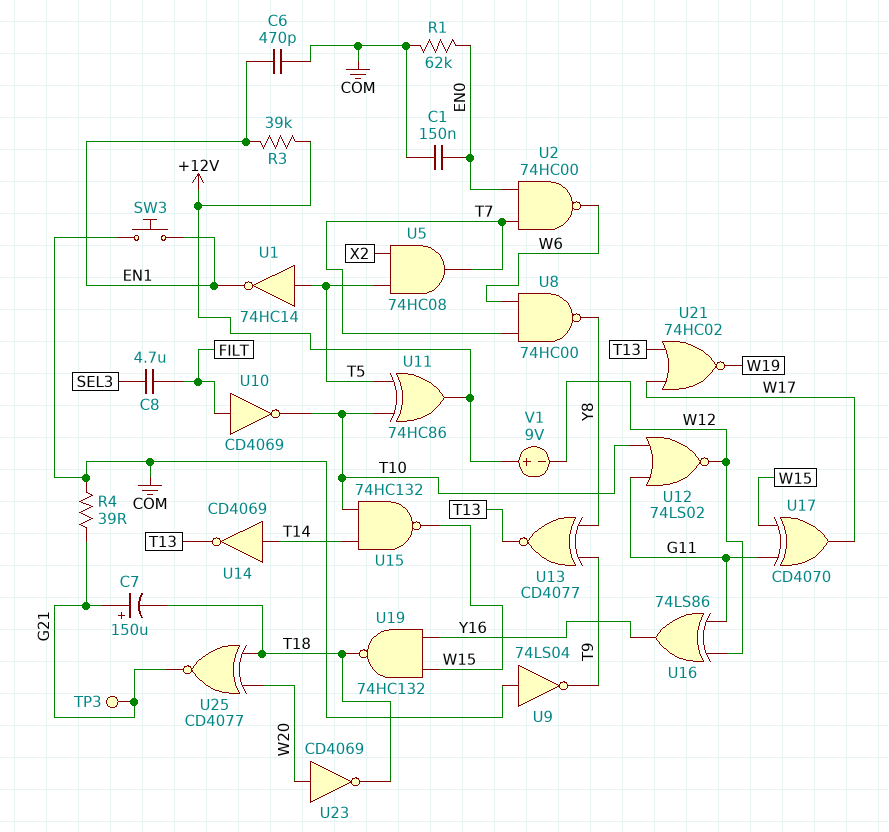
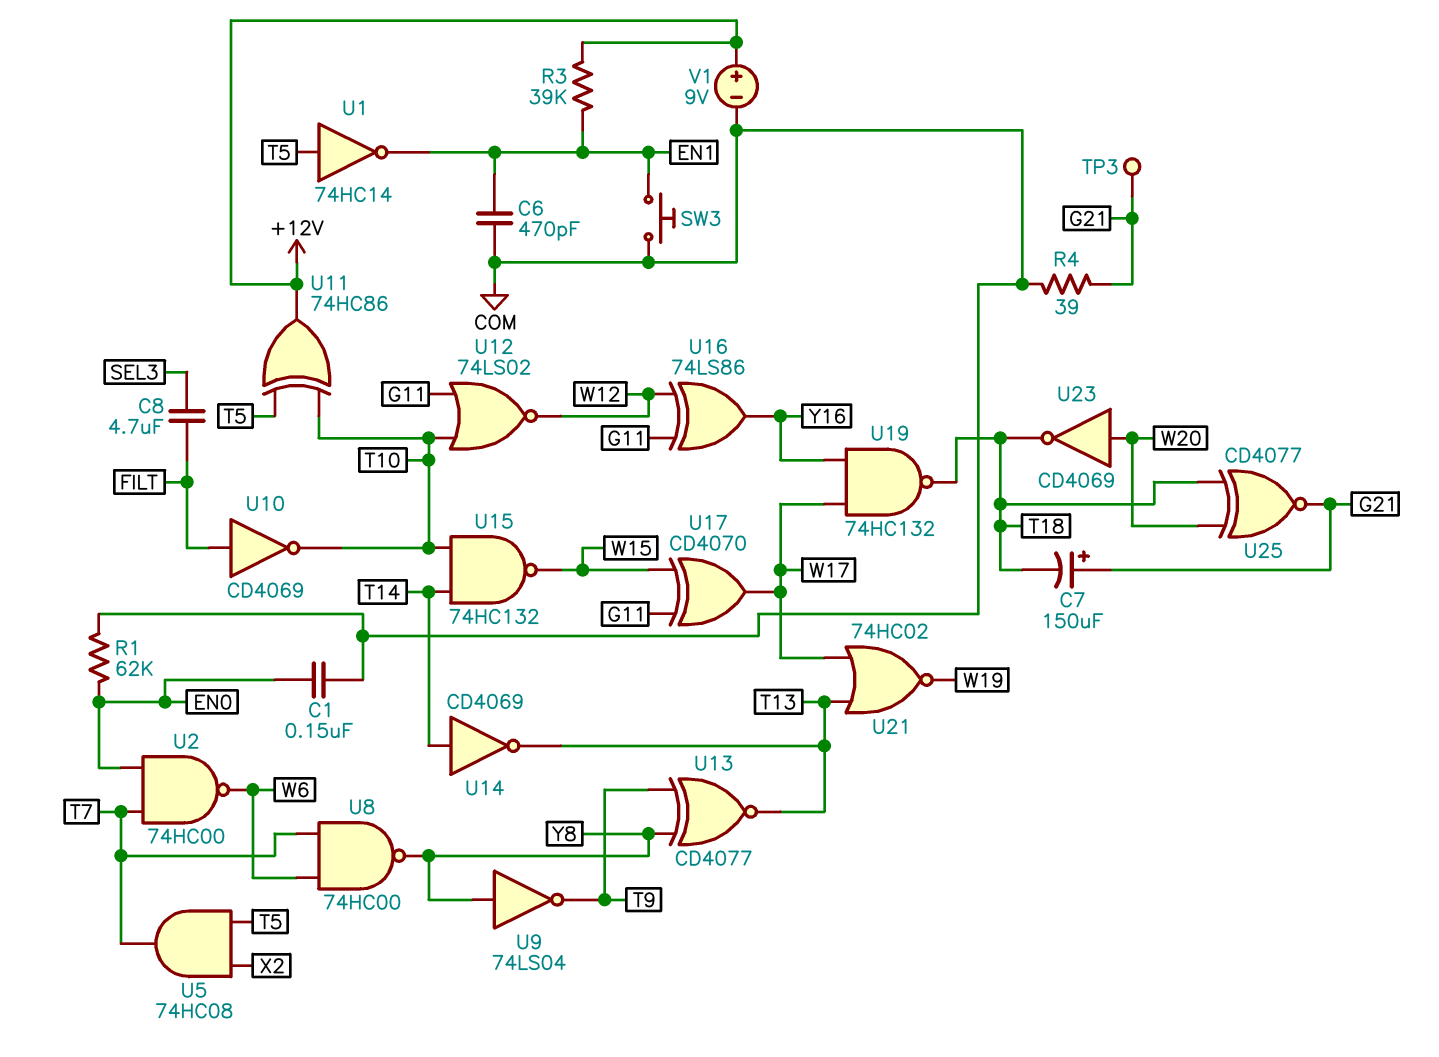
U9: NOT 74LS04 (in COM, out T9) -> NOT 74LS04 (in Y8, out T9)
U19: NAND 74HC132 (in W15, in Y16, out T18) -> NAND 74HC132 (in W17, in Y16, out T18)
V1: 9V (plus +12V, minus W12) -> 9V (plus +12V, minus COM)

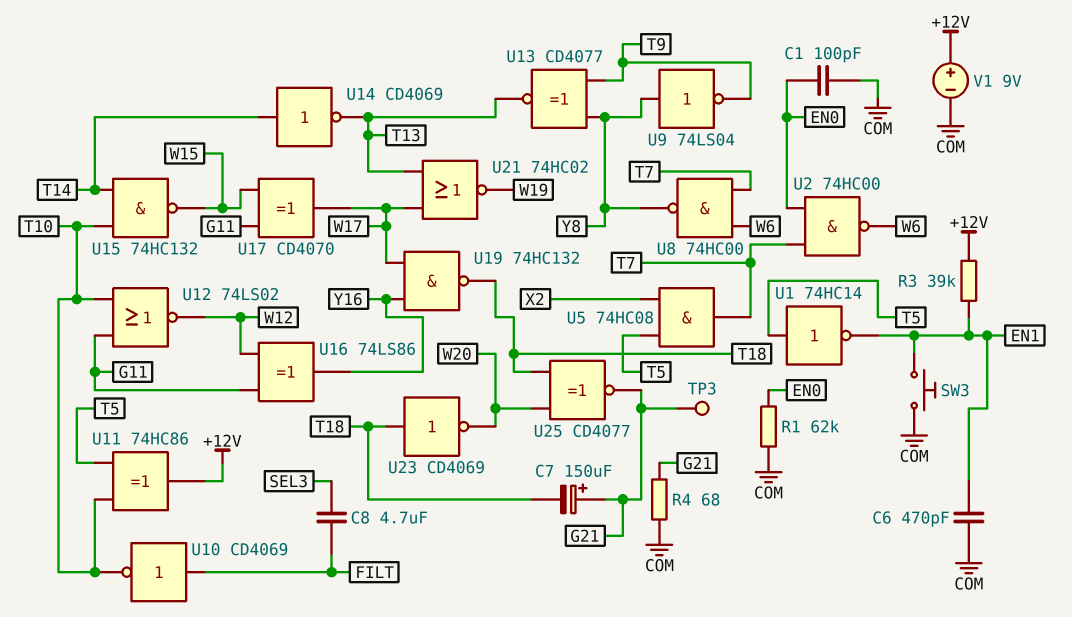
C1: 150nF (COM, EN0) -> 100pF (COM, EN0)
R4: 39 (COM, G21) -> 68 (COM, G21)
U23: NOT CD4069 (in W20, out T18) -> NOT CD4069 (in T18, out W20)

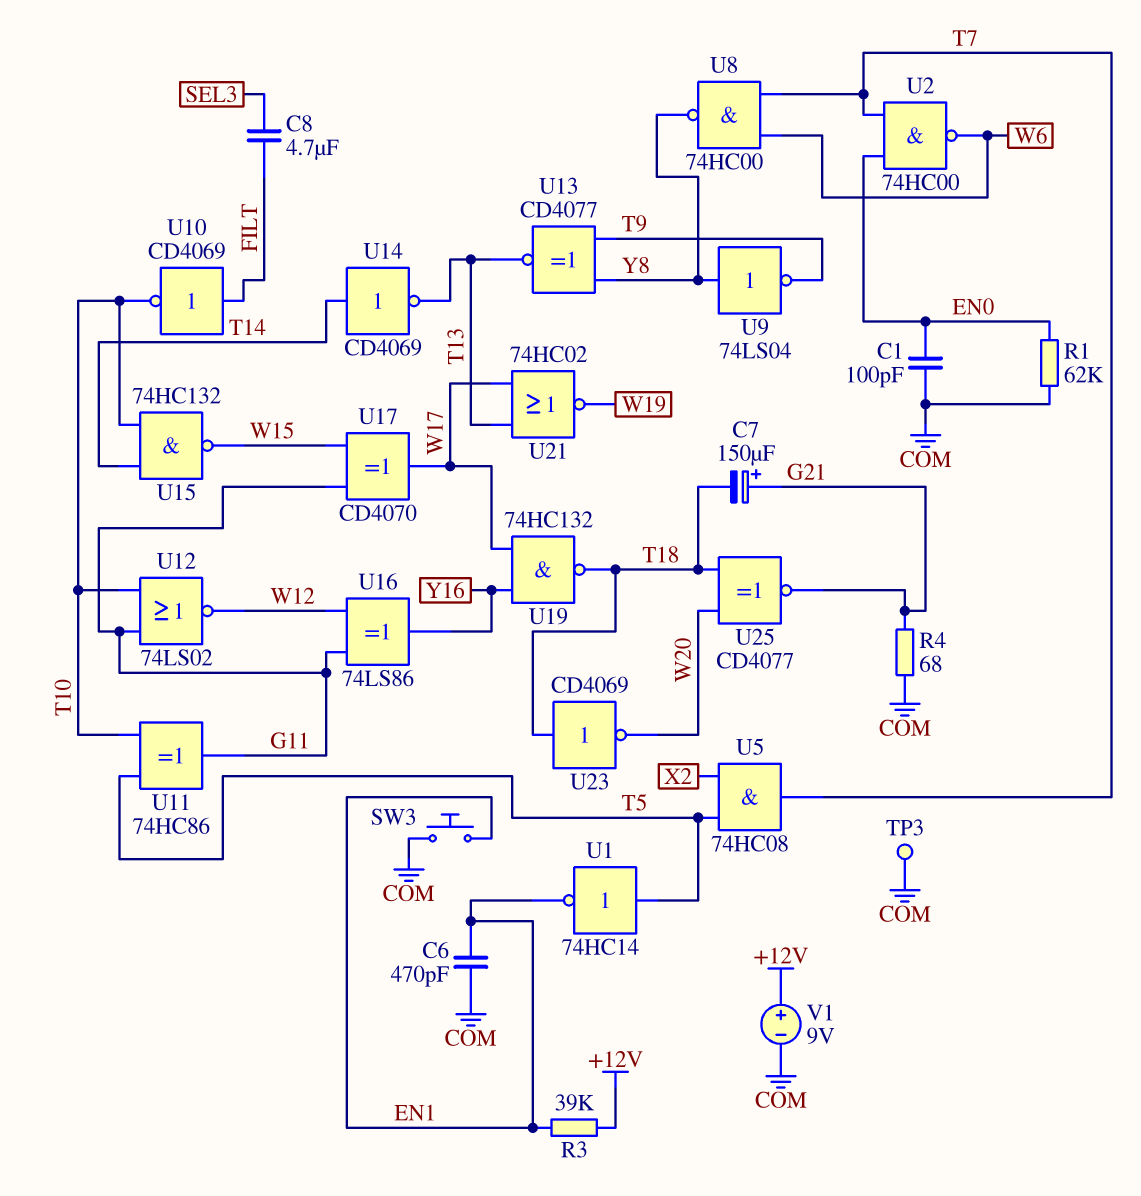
TP3: test point (G21) -> test point (COM)
U11: XOR 74HC86 (in T5, in T10, out +12V) -> XOR 74HC86 (in T5, in T10, out G11)

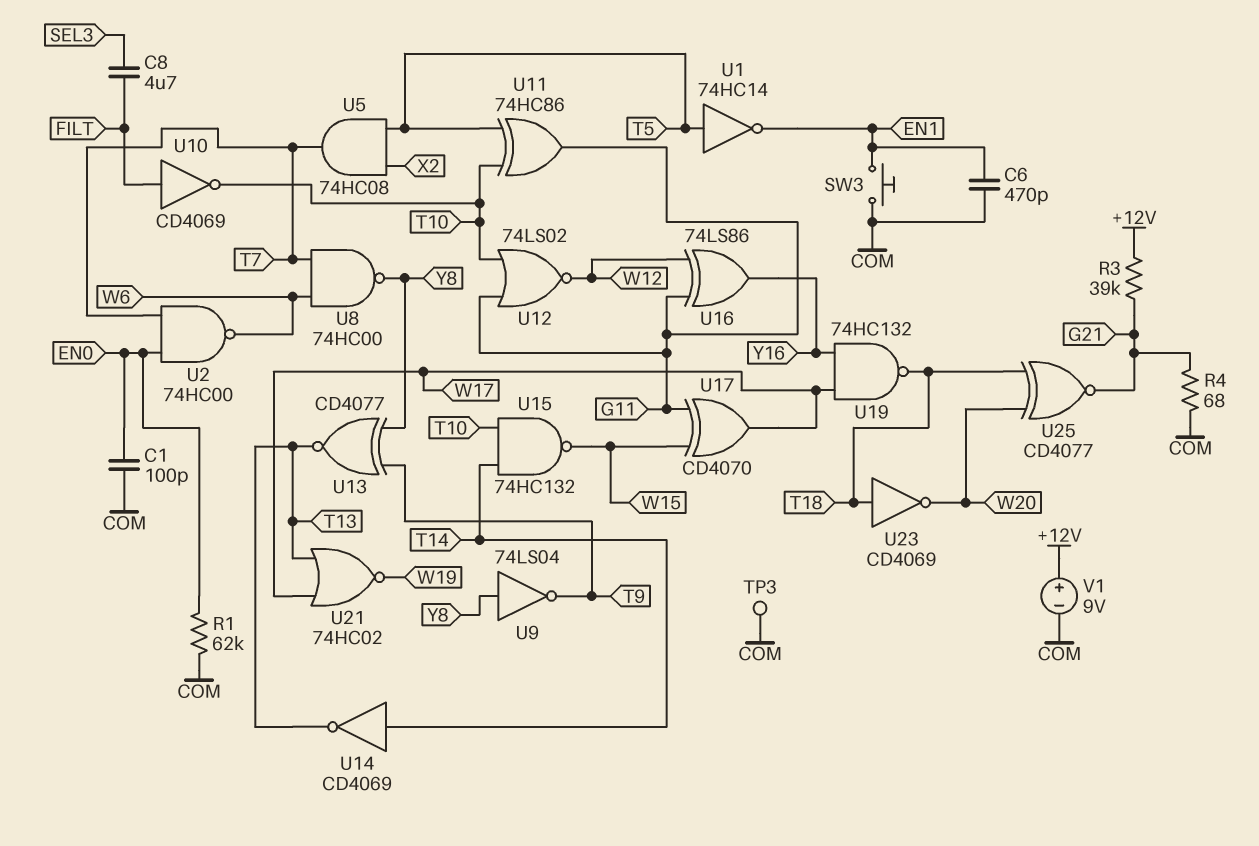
C7: 150uF (plus G21, minus T18) -> none
R3: 39k (+12V, EN1) -> 39k (+12V, G21)

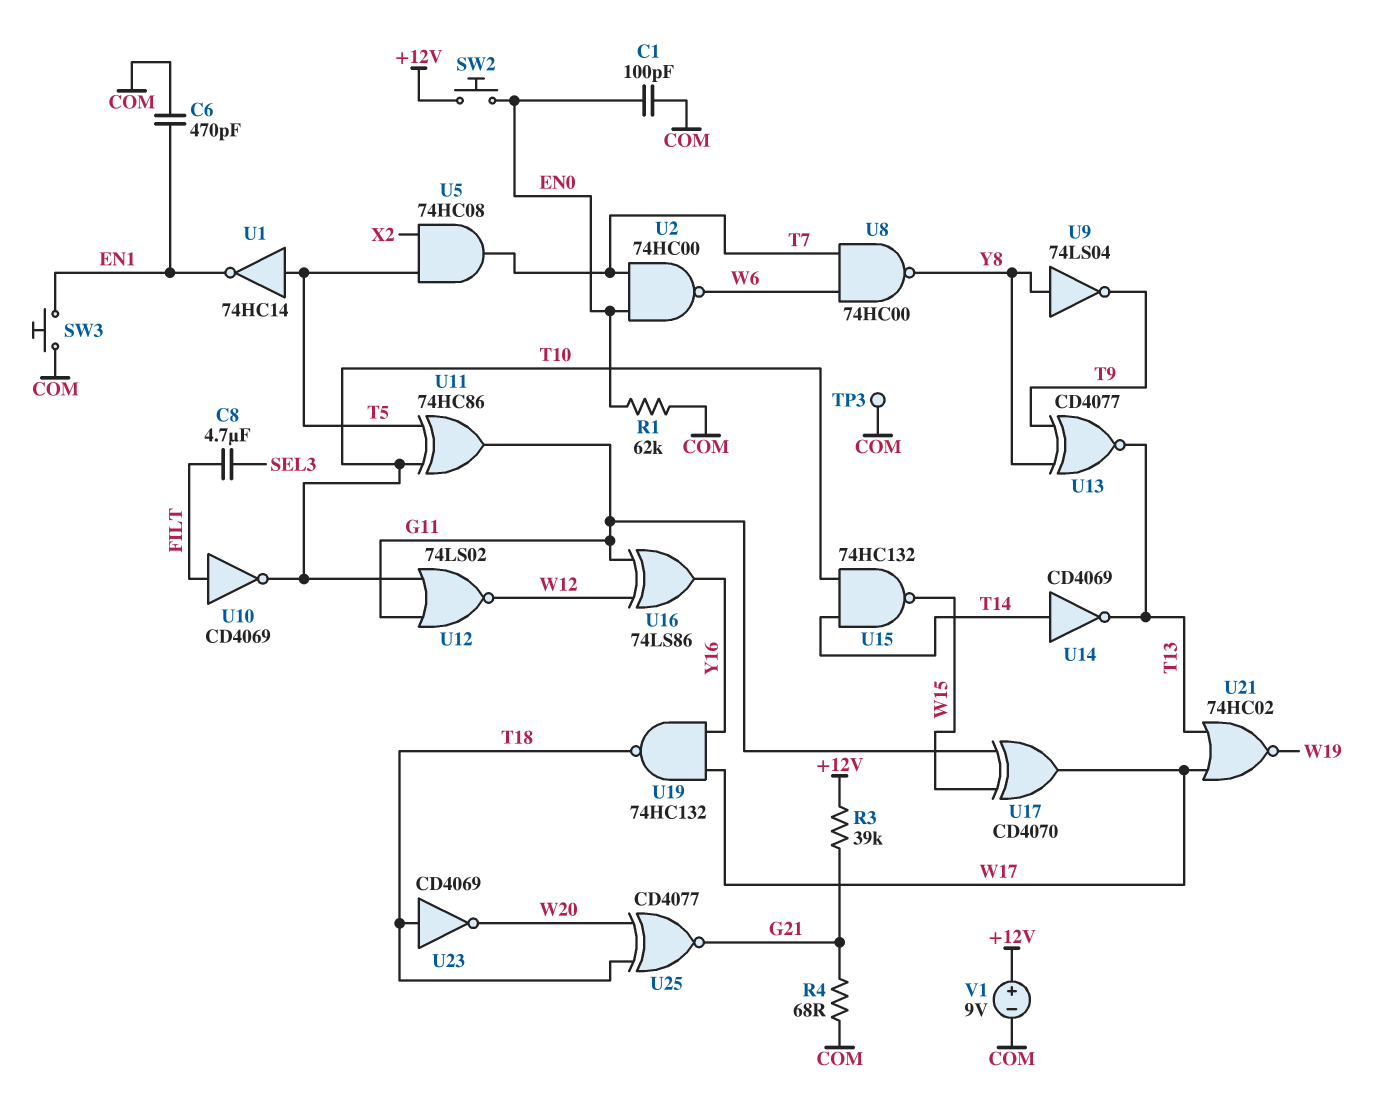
SW2: none -> button (+12V, EN0)

